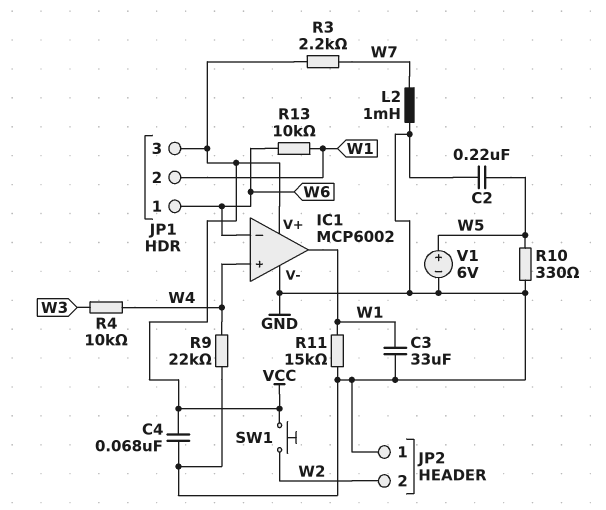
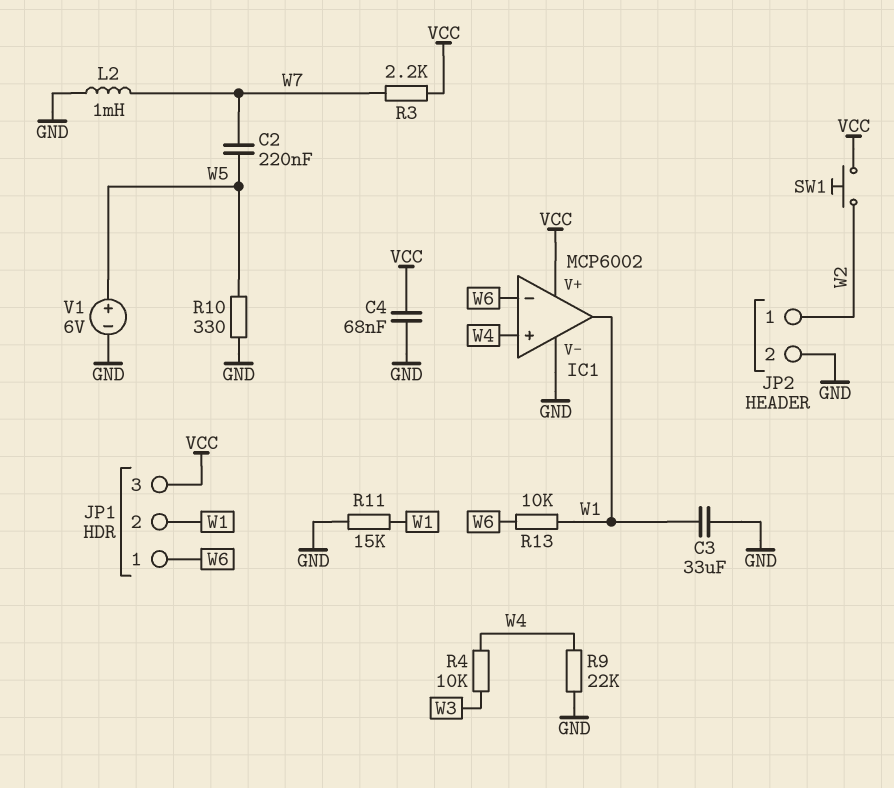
C2: 220nF (GND, W5) -> 220nF (W5, W7)
JP2 pin 1: GND -> W2
JP2 pin 2: W2 -> GND

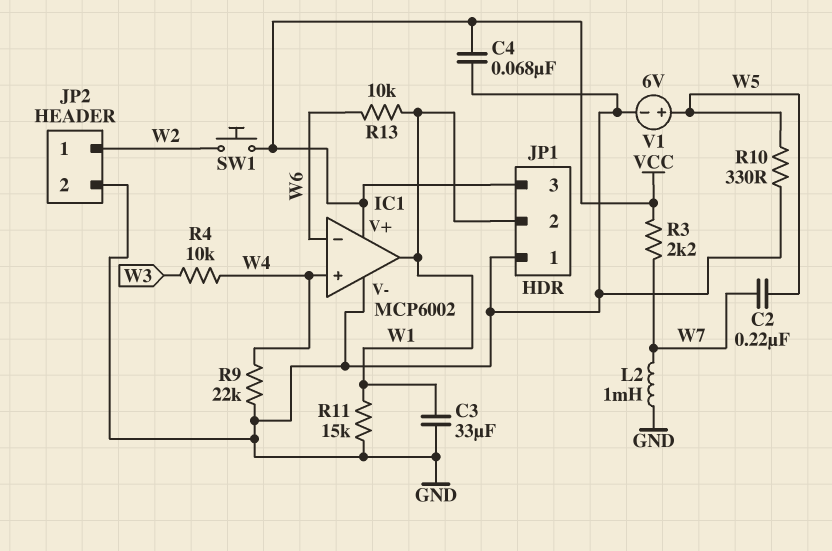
JP1 pin 1: W6 -> GND

